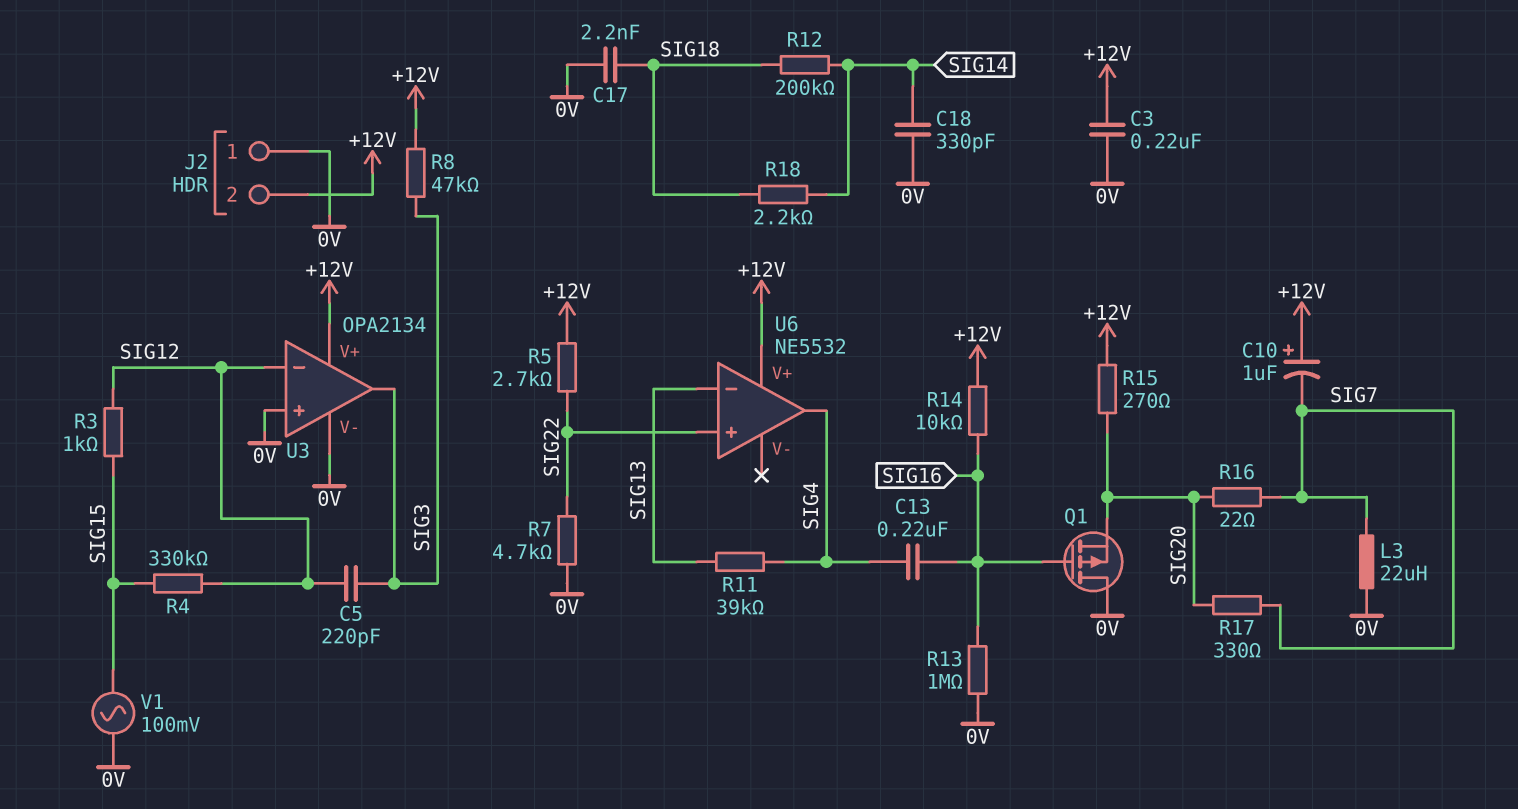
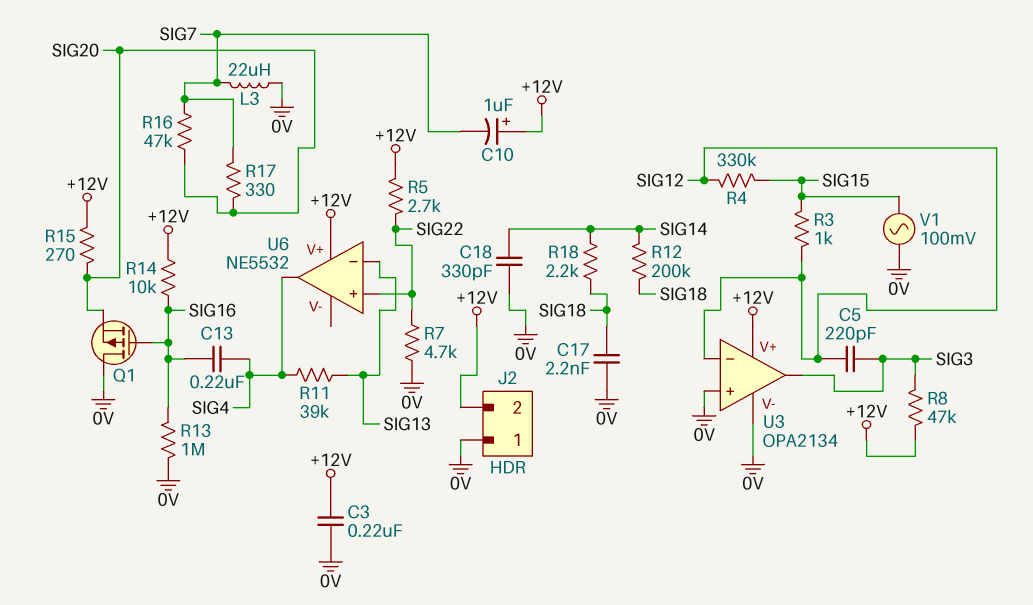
R16: 22 (SIG7, SIG20) -> 47k (SIG7, SIG20)

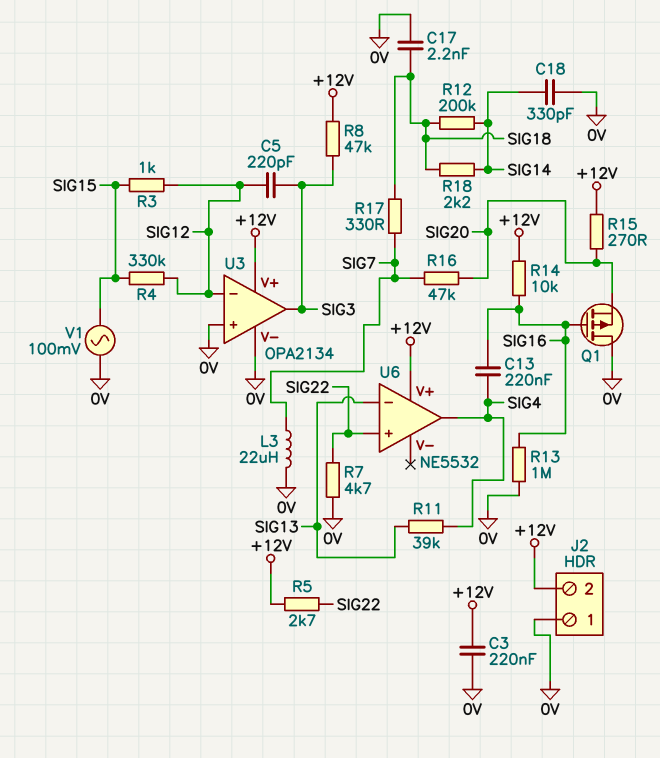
C10: 1uF (plus +12V, minus SIG7) -> none
R17: 330 (SIG7, SIG20) -> 330 (SIG7, SIG18)

